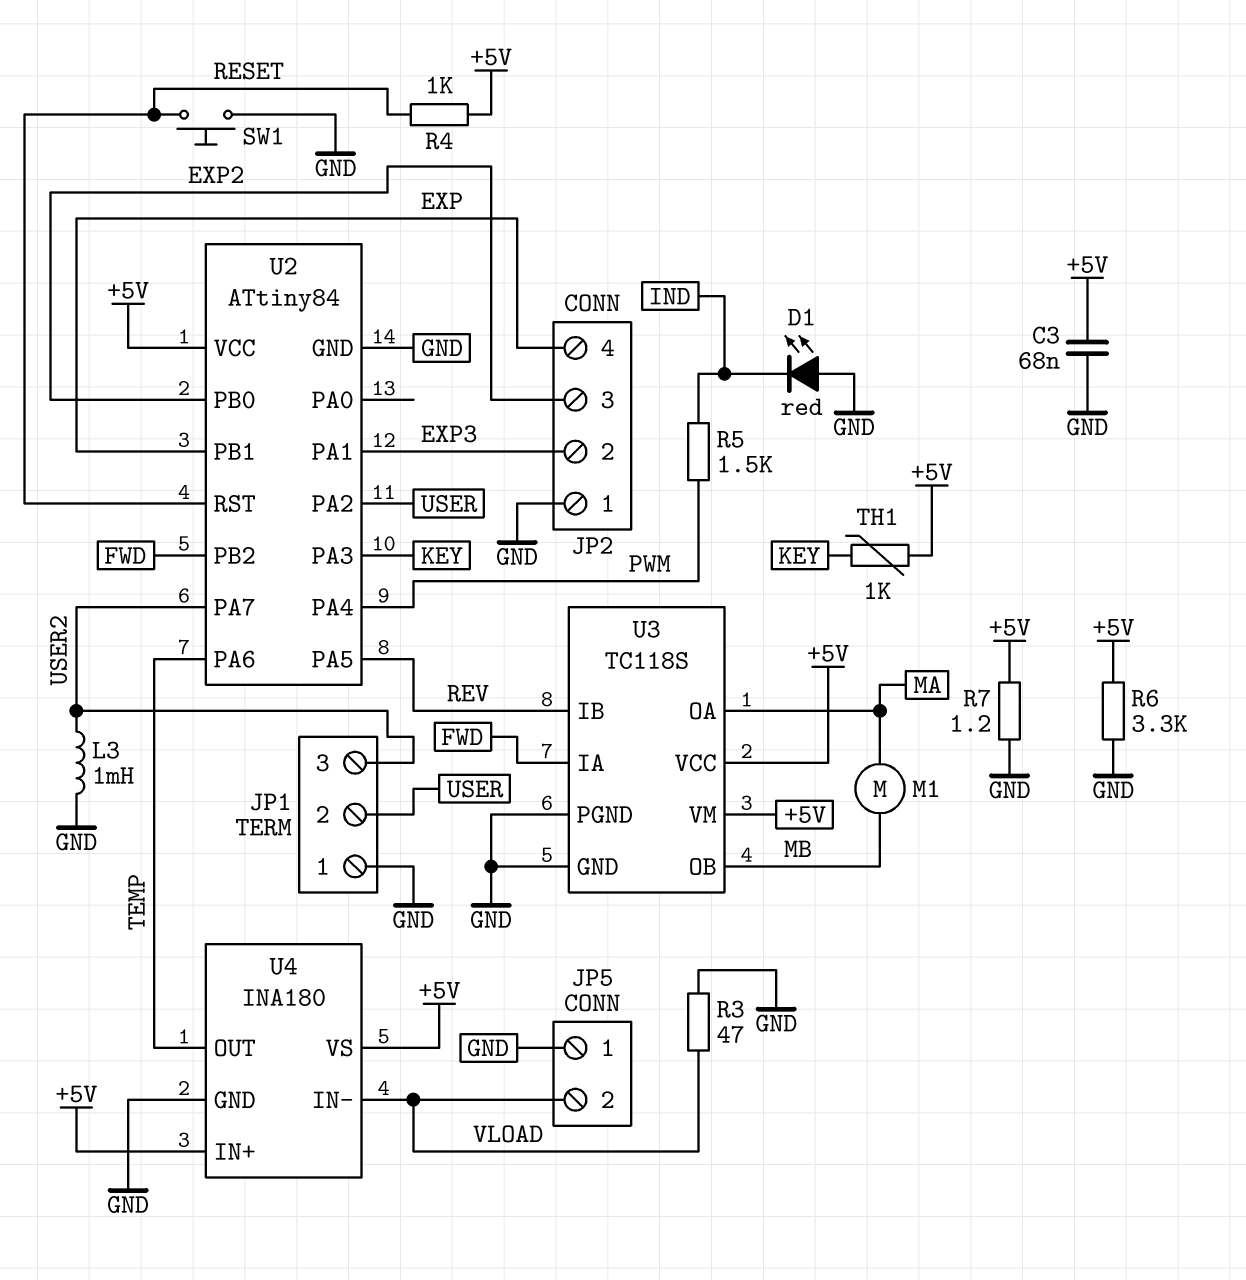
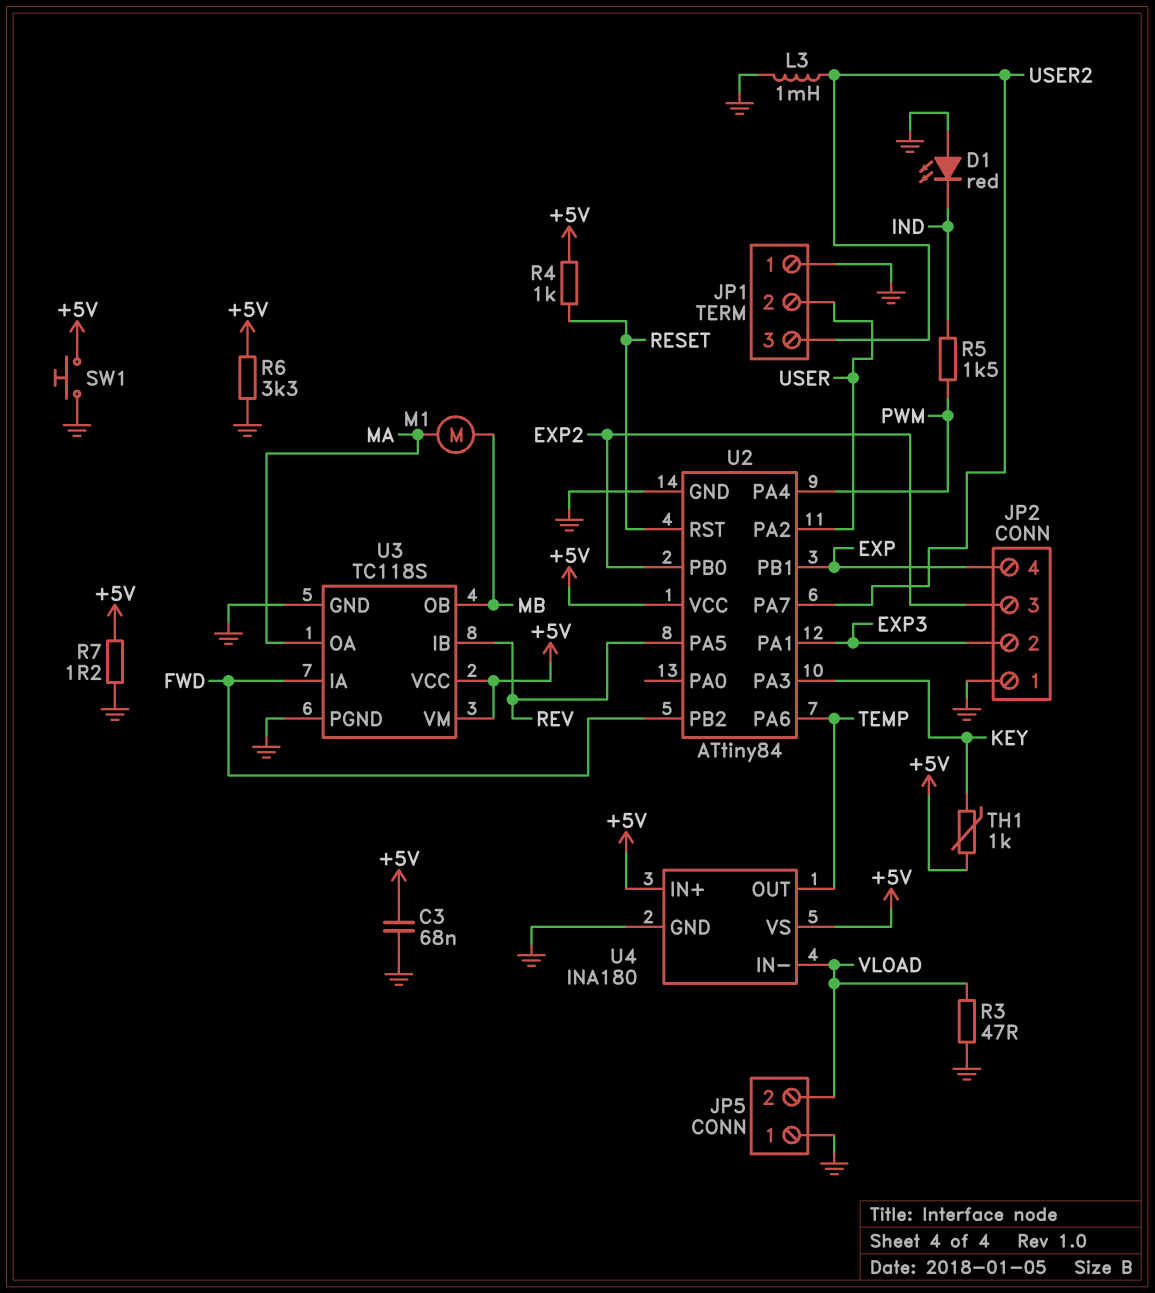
SW1: button (GND, RESET) -> button (+5V, GND)

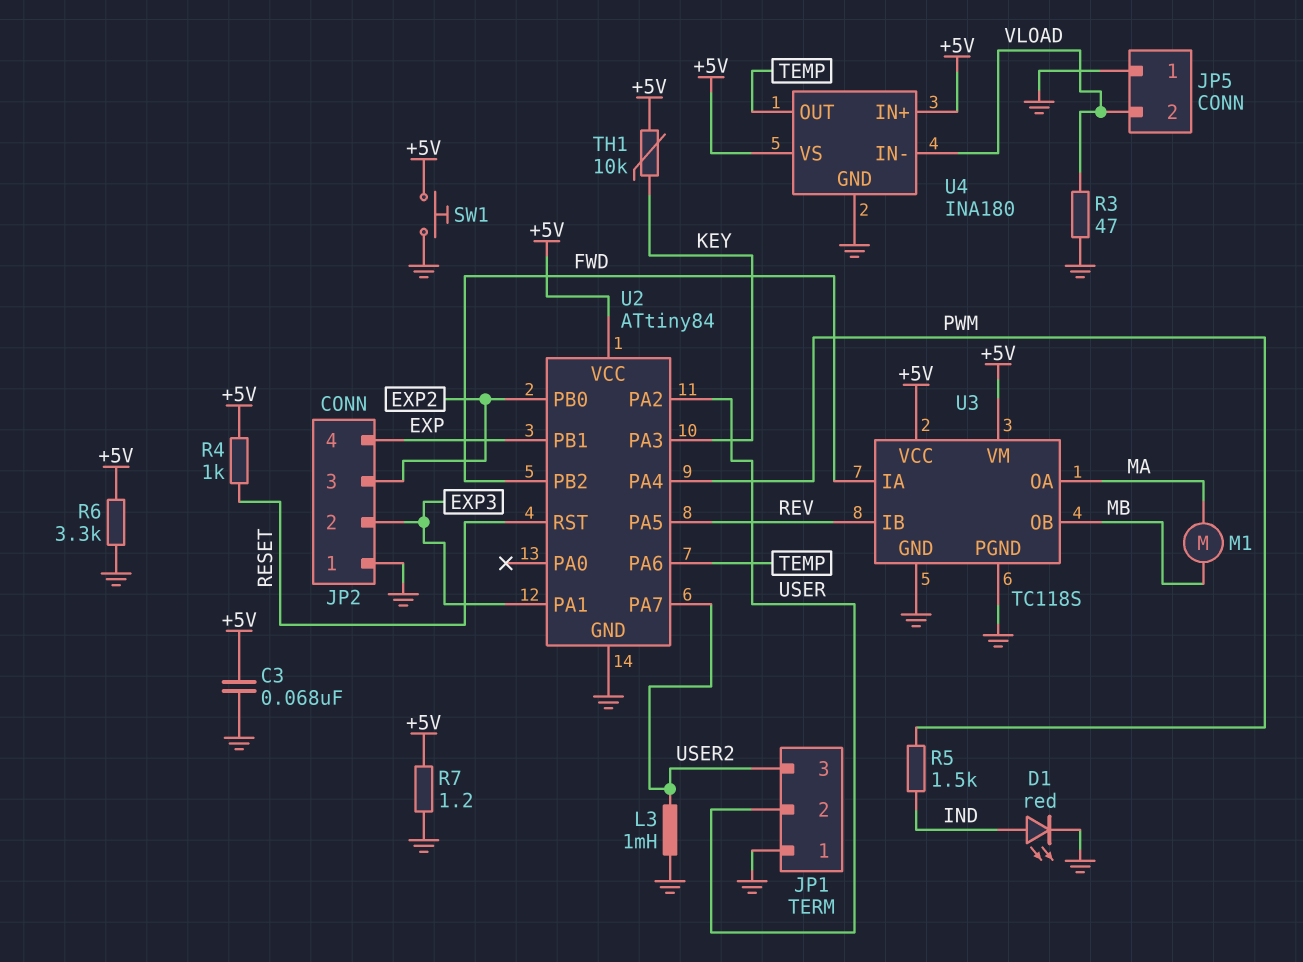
D1: LED red (A GND, K IND) -> LED red (A IND, K GND)
TH1: 1k (+5V, KEY) -> 10k (+5V, KEY)

